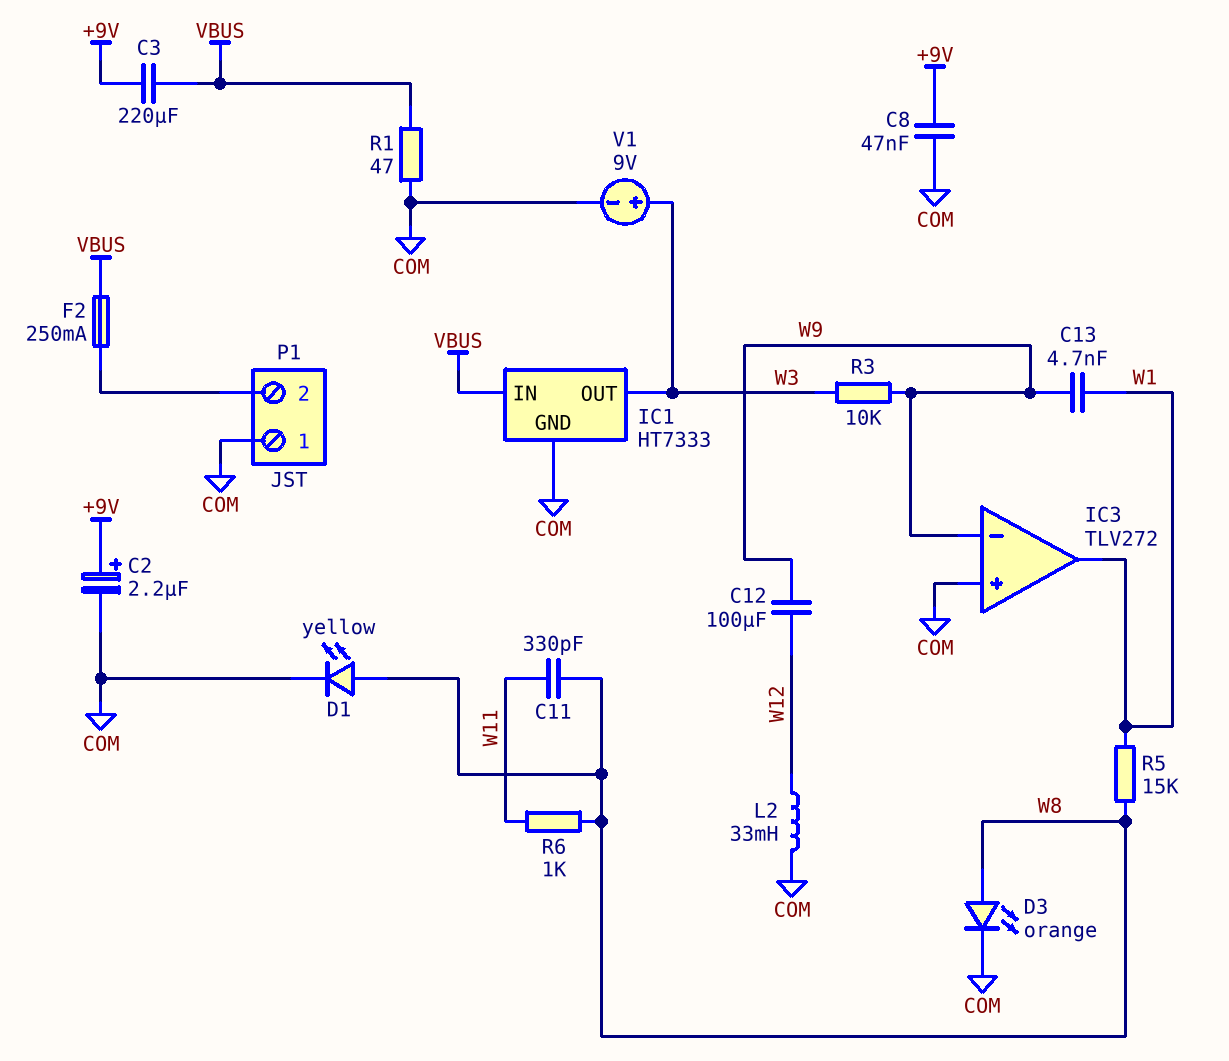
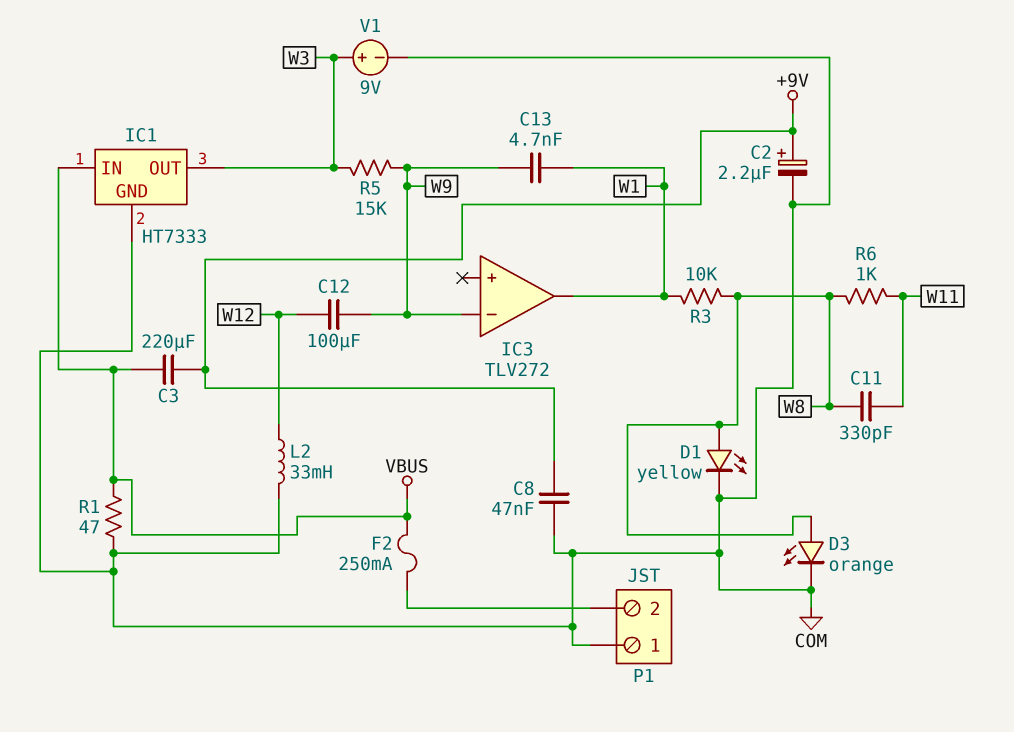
IC3 pin in+: COM -> none
R3: 10k (W3, W9) -> 10k (W1, W8)
R5: 15k (W1, W8) -> 15k (W3, W9)

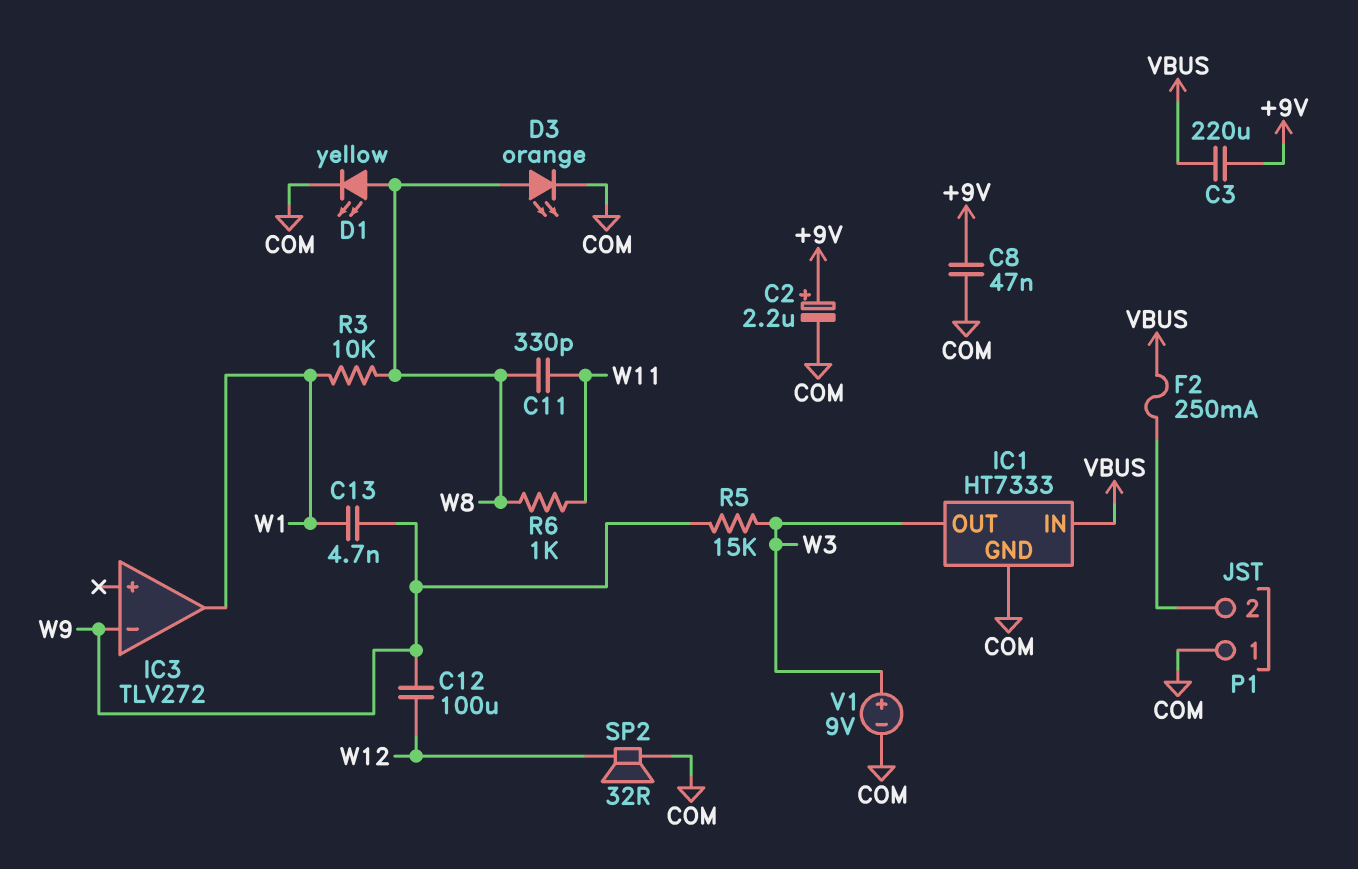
L2: 33mH (COM, W12) -> none
R1: 47 (COM, VBUS) -> none
SP2: none -> speaker 32R (COM, W12)

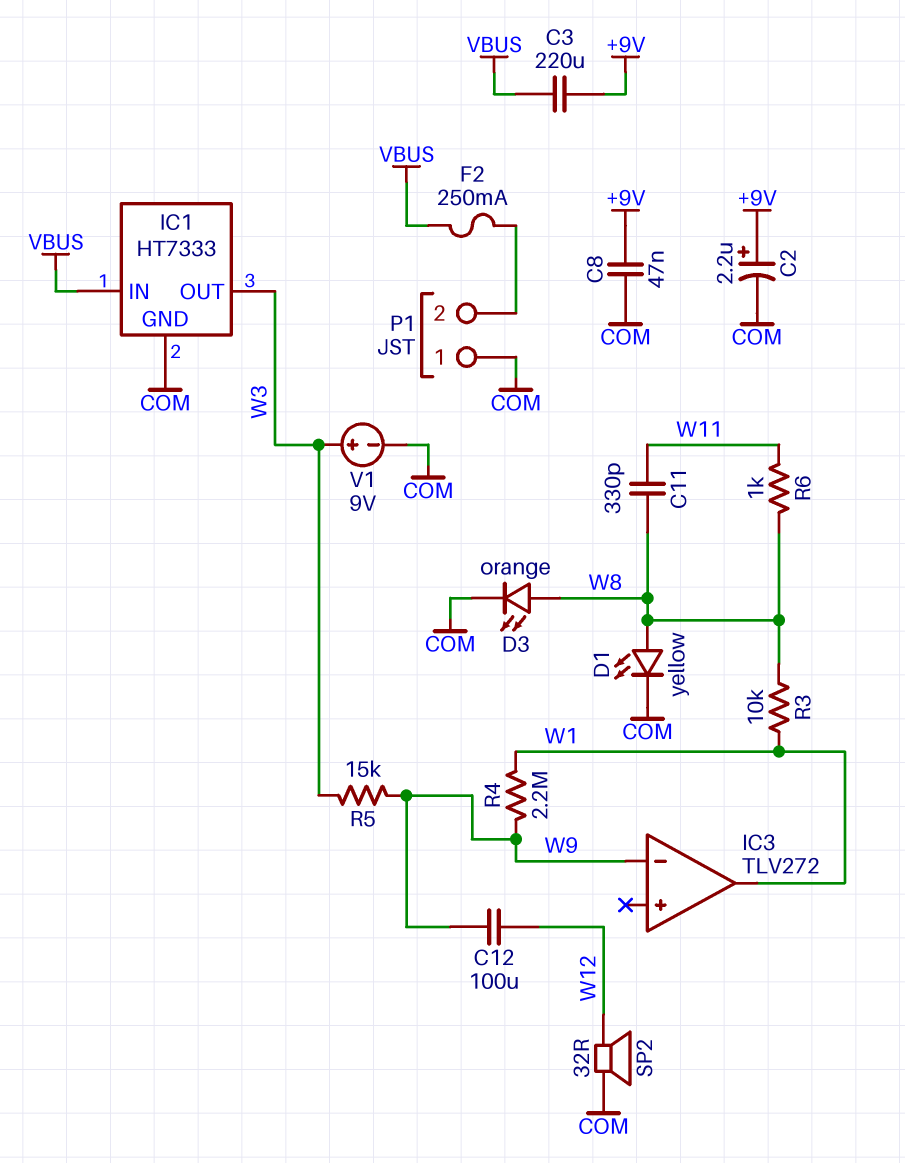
C13: 4.7nF (W1, W9) -> none
R4: none -> 2.2M (W1, W9)

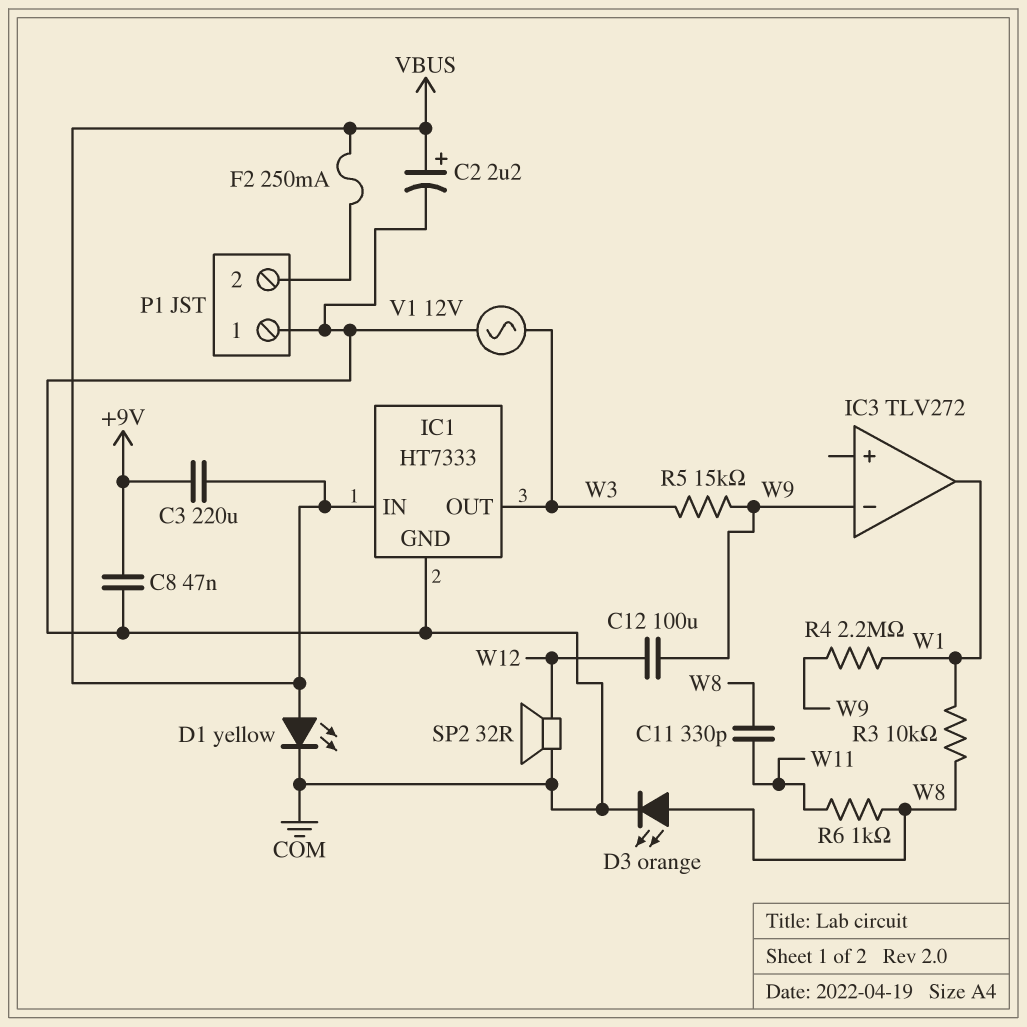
C2: 2.2uF (plus +9V, minus COM) -> 2.2uF (plus VBUS, minus COM)
D1: LED yellow (A W8, K COM) -> LED yellow (A VBUS, K COM)
V1: 9V (plus W3, minus COM) -> AC 12V (COM, W3)

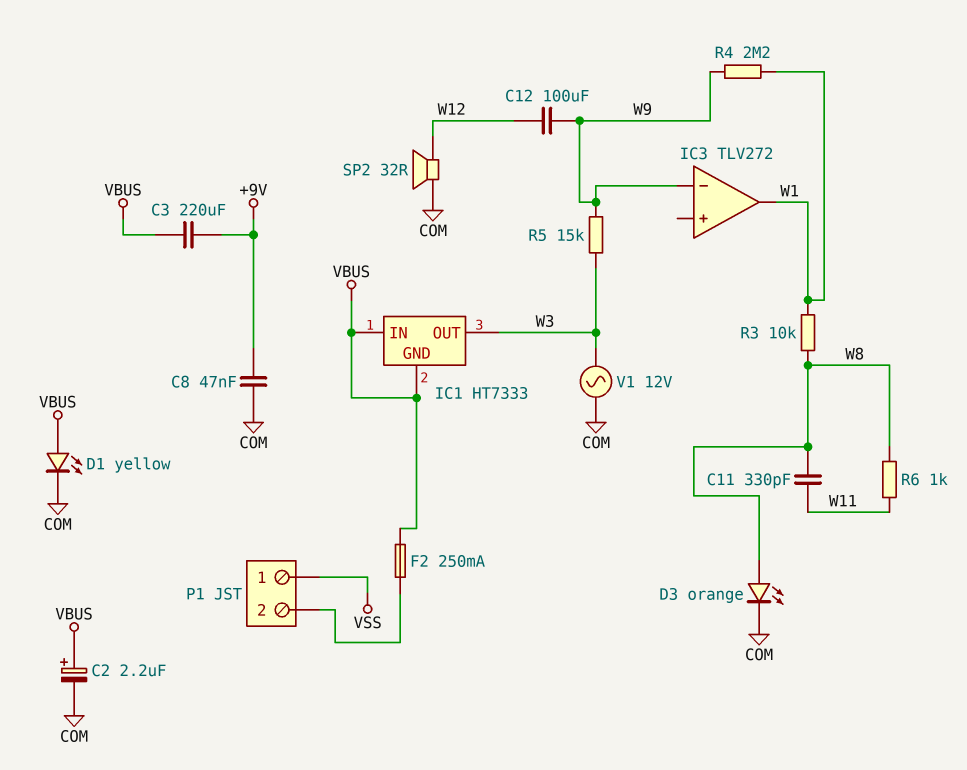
IC1 pin GND: COM -> VBUS
P1 pin 1: COM -> VSS

